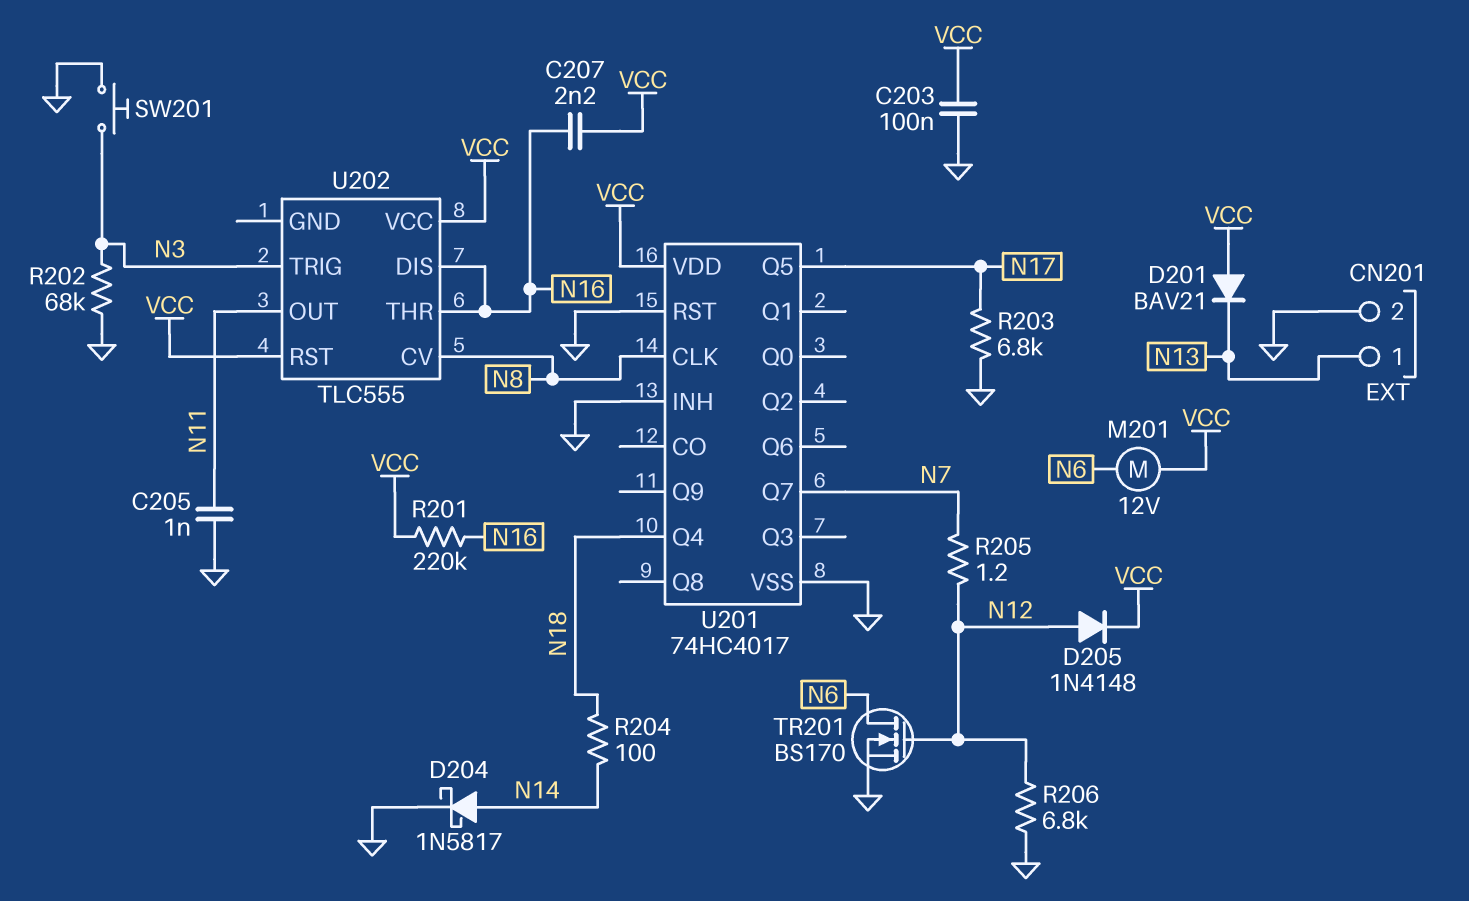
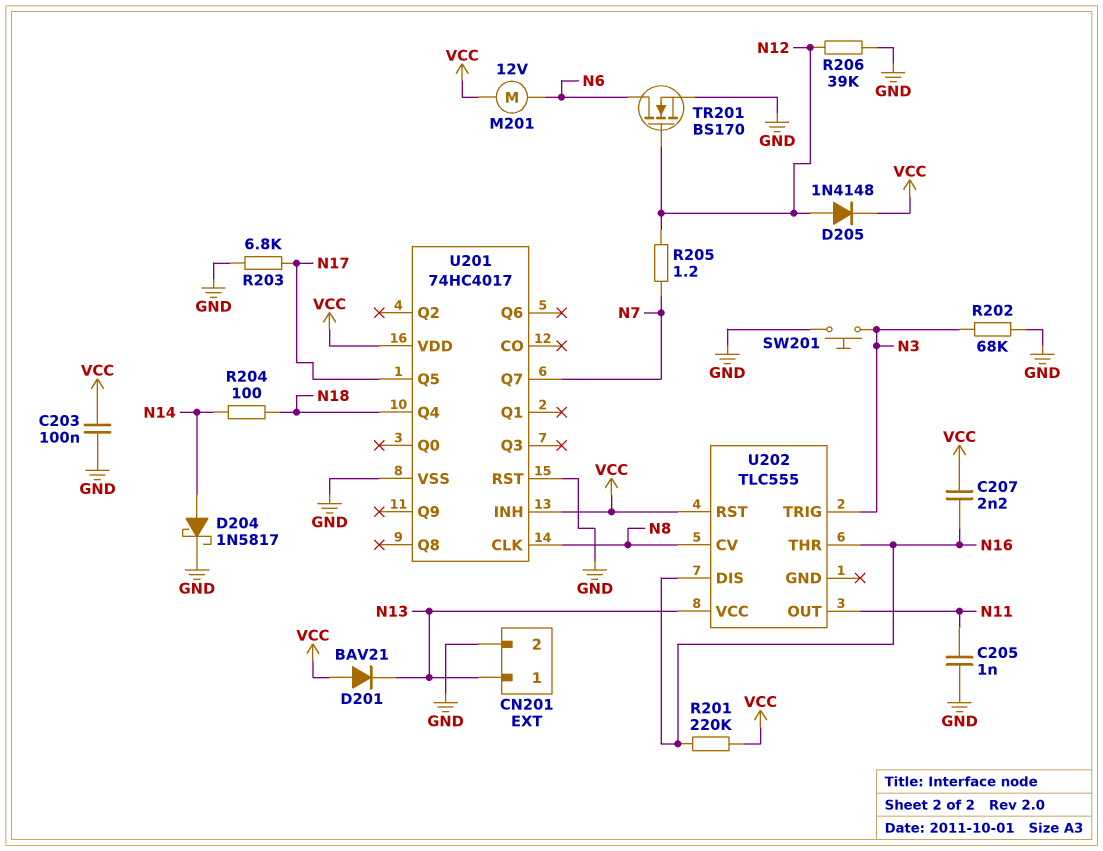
R206: 6.8k (GND, N12) -> 39k (GND, N12)
U201 pin INH: GND -> VCC
U202 pin VCC: VCC -> N13

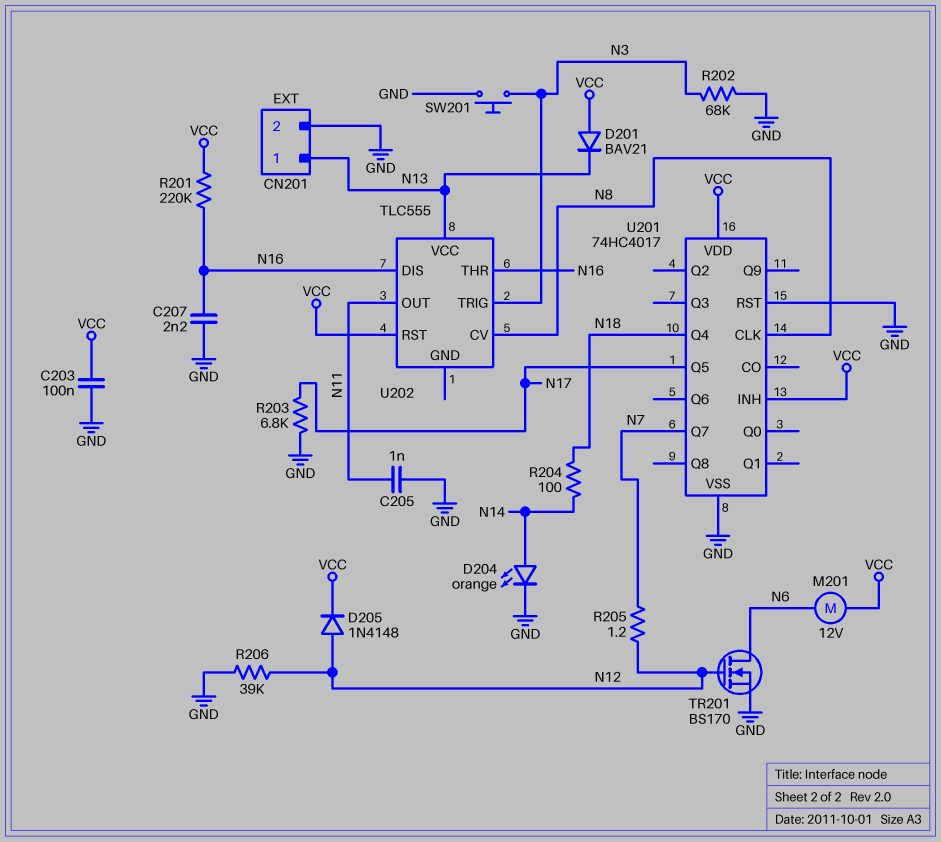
C207: 2.2nF (N16, VCC) -> 2.2nF (GND, N16)
D204: schottky 1N5817 (A N14, K GND) -> LED orange (A N14, K GND)

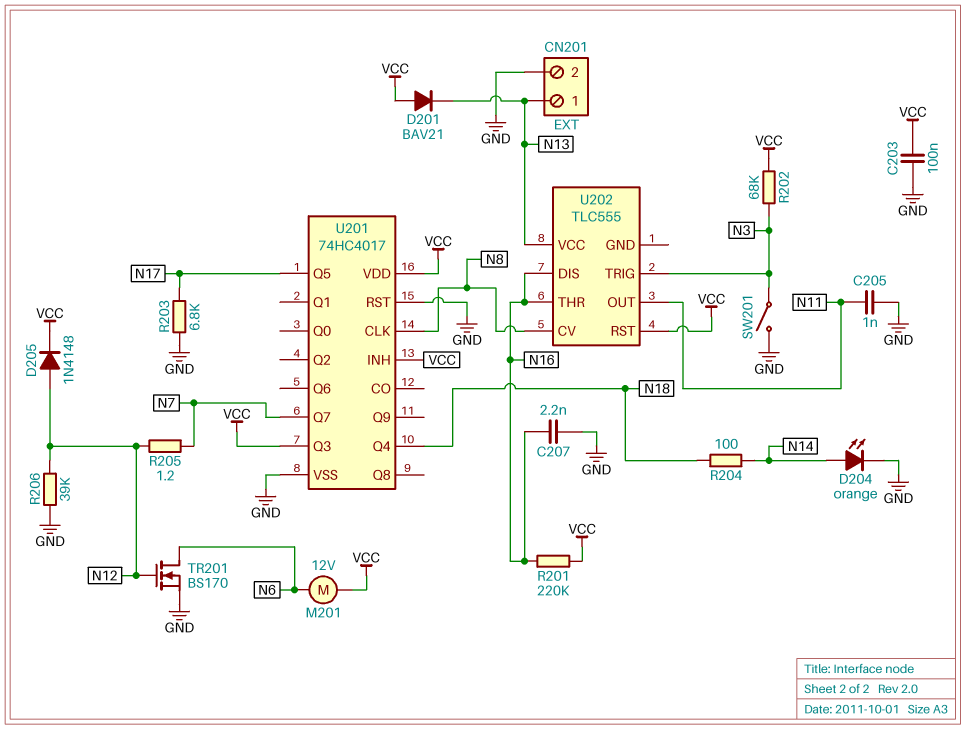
R202: 68k (GND, N3) -> 68k (N3, VCC)
SW201: button (GND, N3) -> switch (GND, N3)
U201 pin Q3: none -> VCC

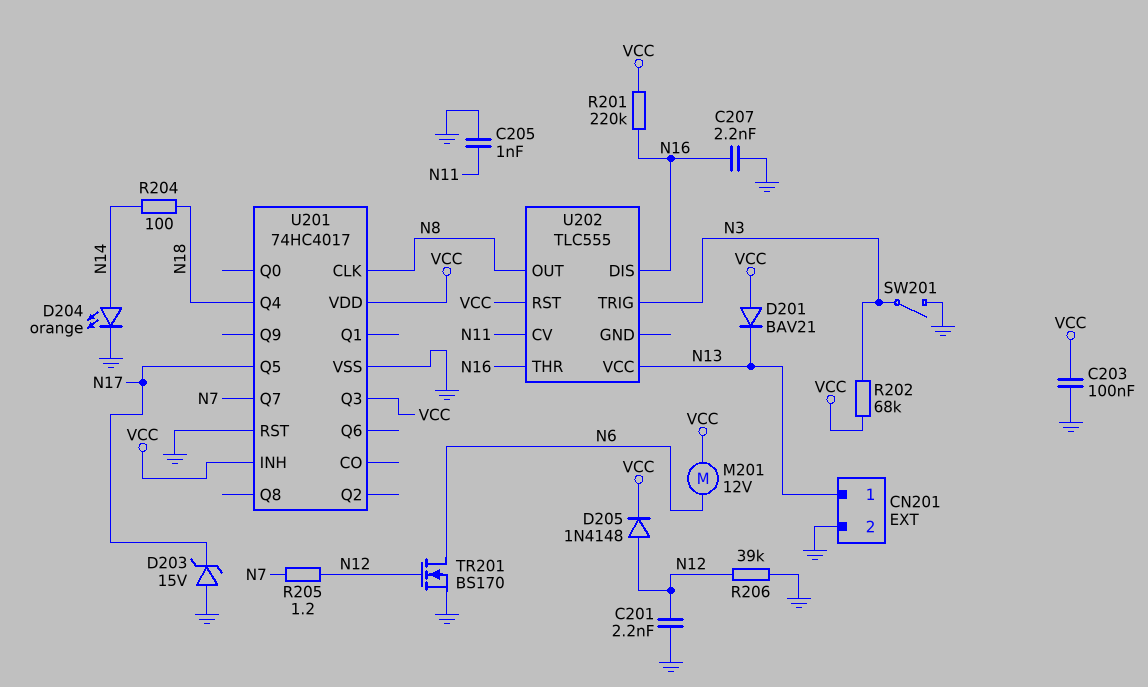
C201: none -> 2.2nF (GND, N12)
D203: none -> zener 15V (A GND, K N17)
R203: 6.8k (GND, N17) -> none
U202 pin CV: N8 -> N11
U202 pin OUT: N11 -> N8

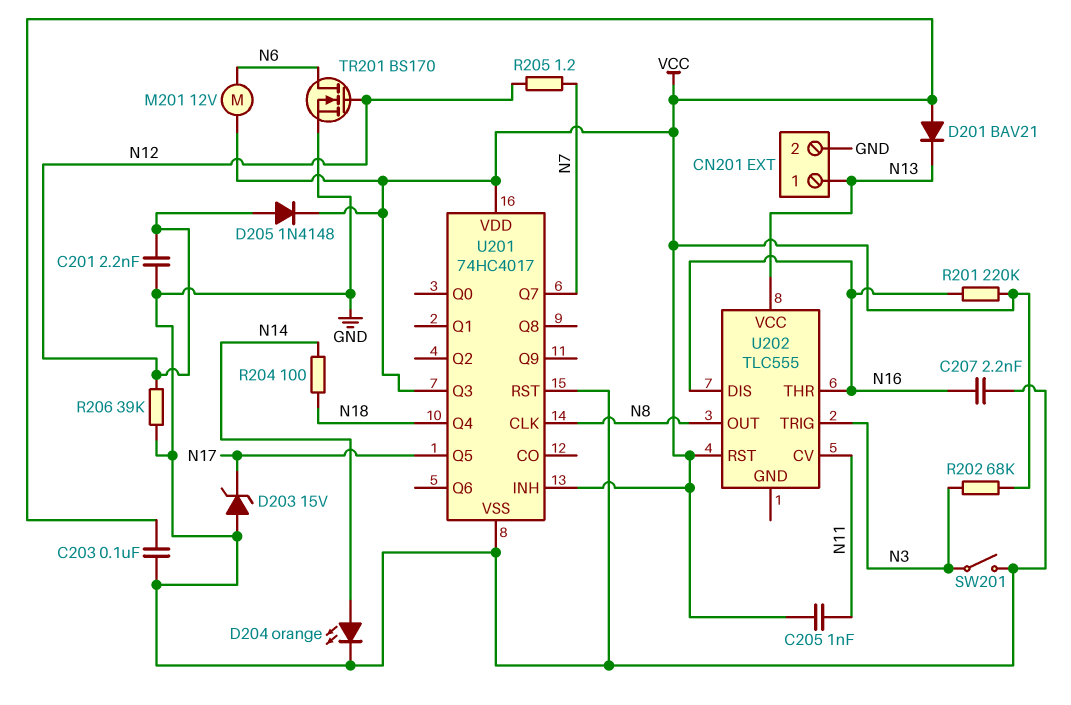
C205: 1nF (GND, N11) -> 1nF (N11, VCC)

